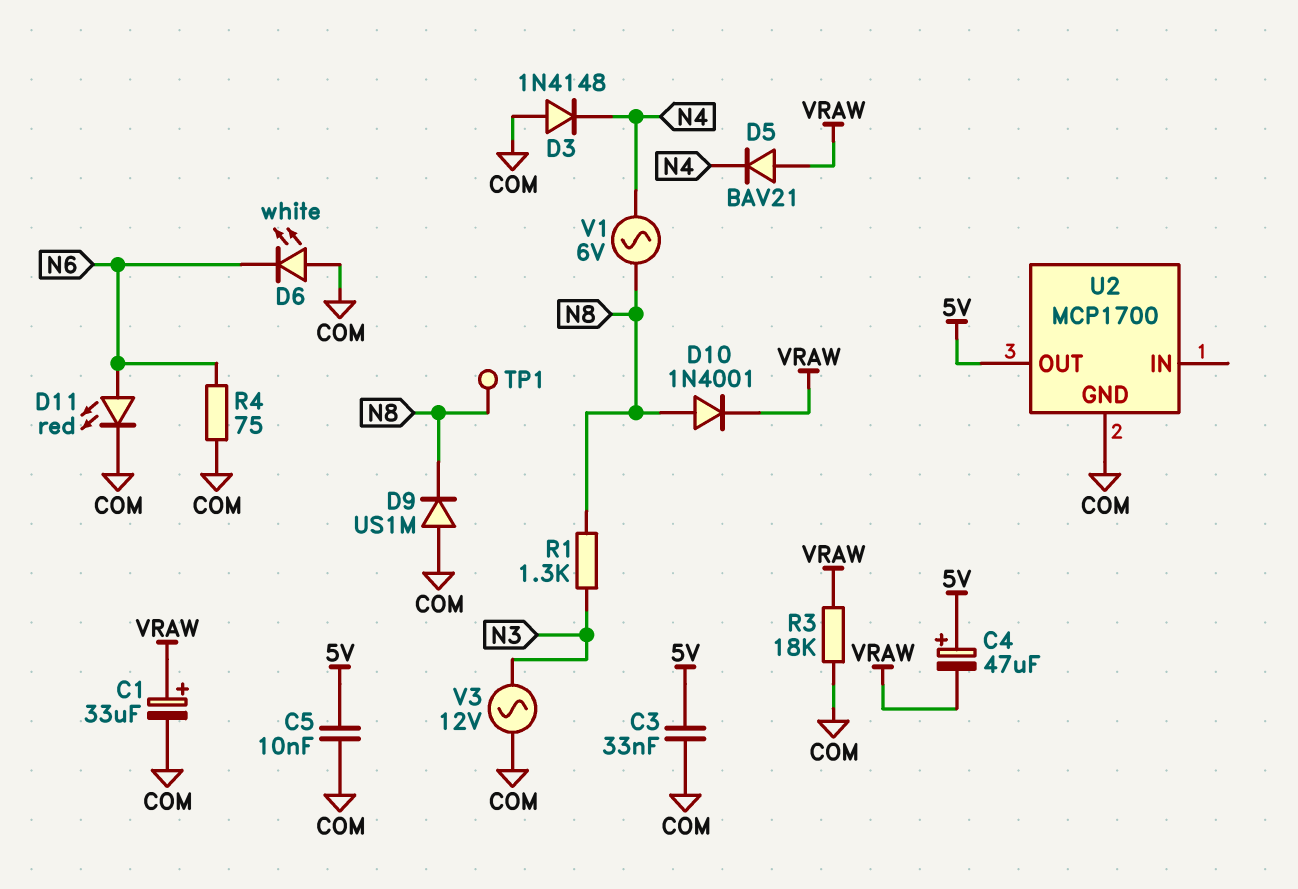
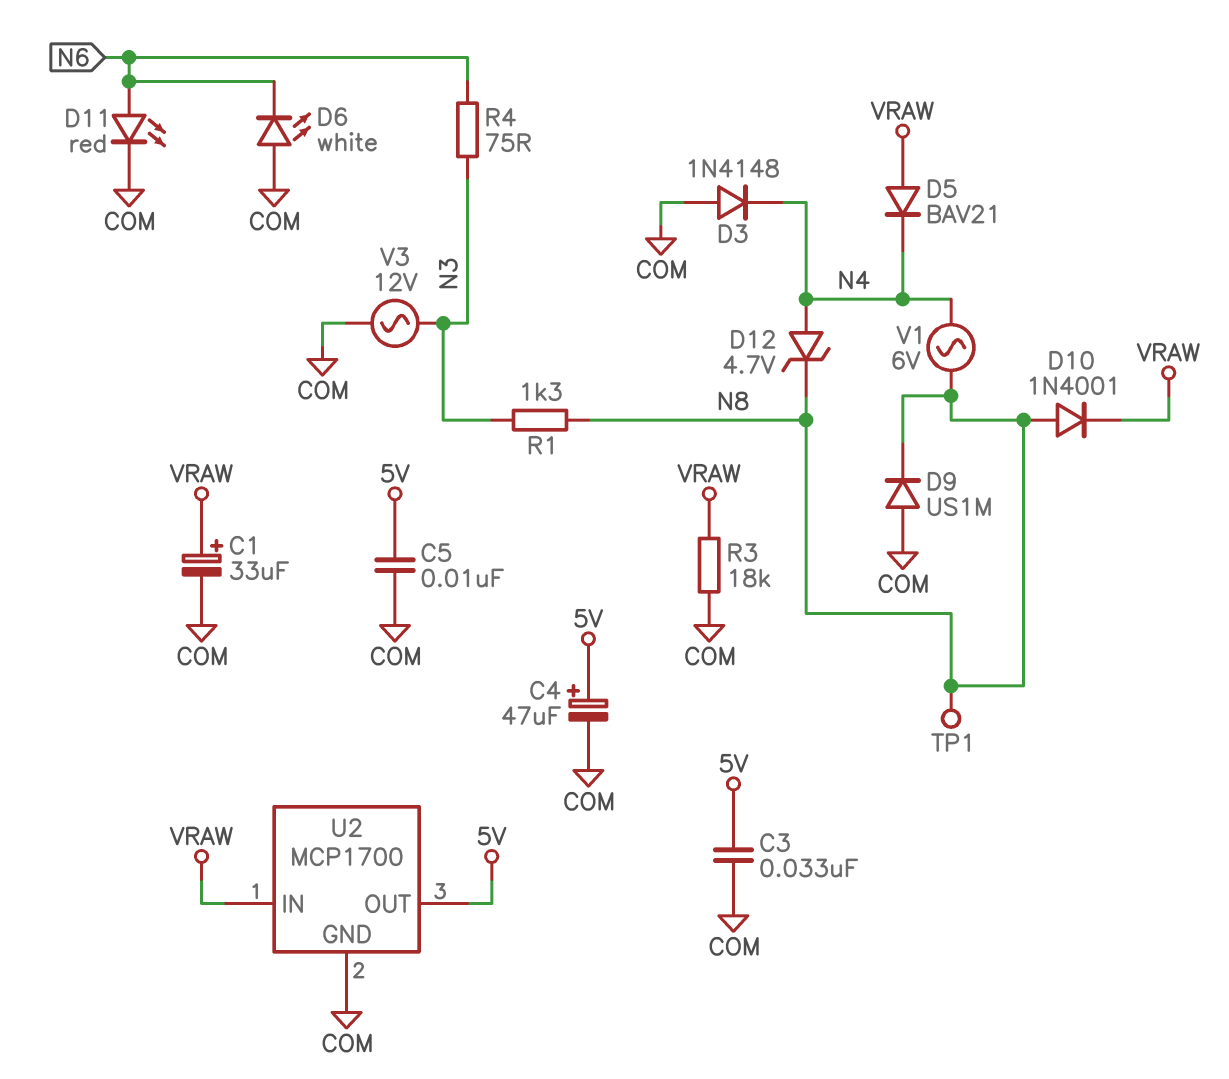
C4: 47uF (plus 5V, minus VRAW) -> 47uF (plus 5V, minus COM)
D12: none -> zener 4.7V (A N4, K N8)
R4: 75 (COM, N6) -> 75 (N3, N6)
U2 pin IN: none -> VRAW

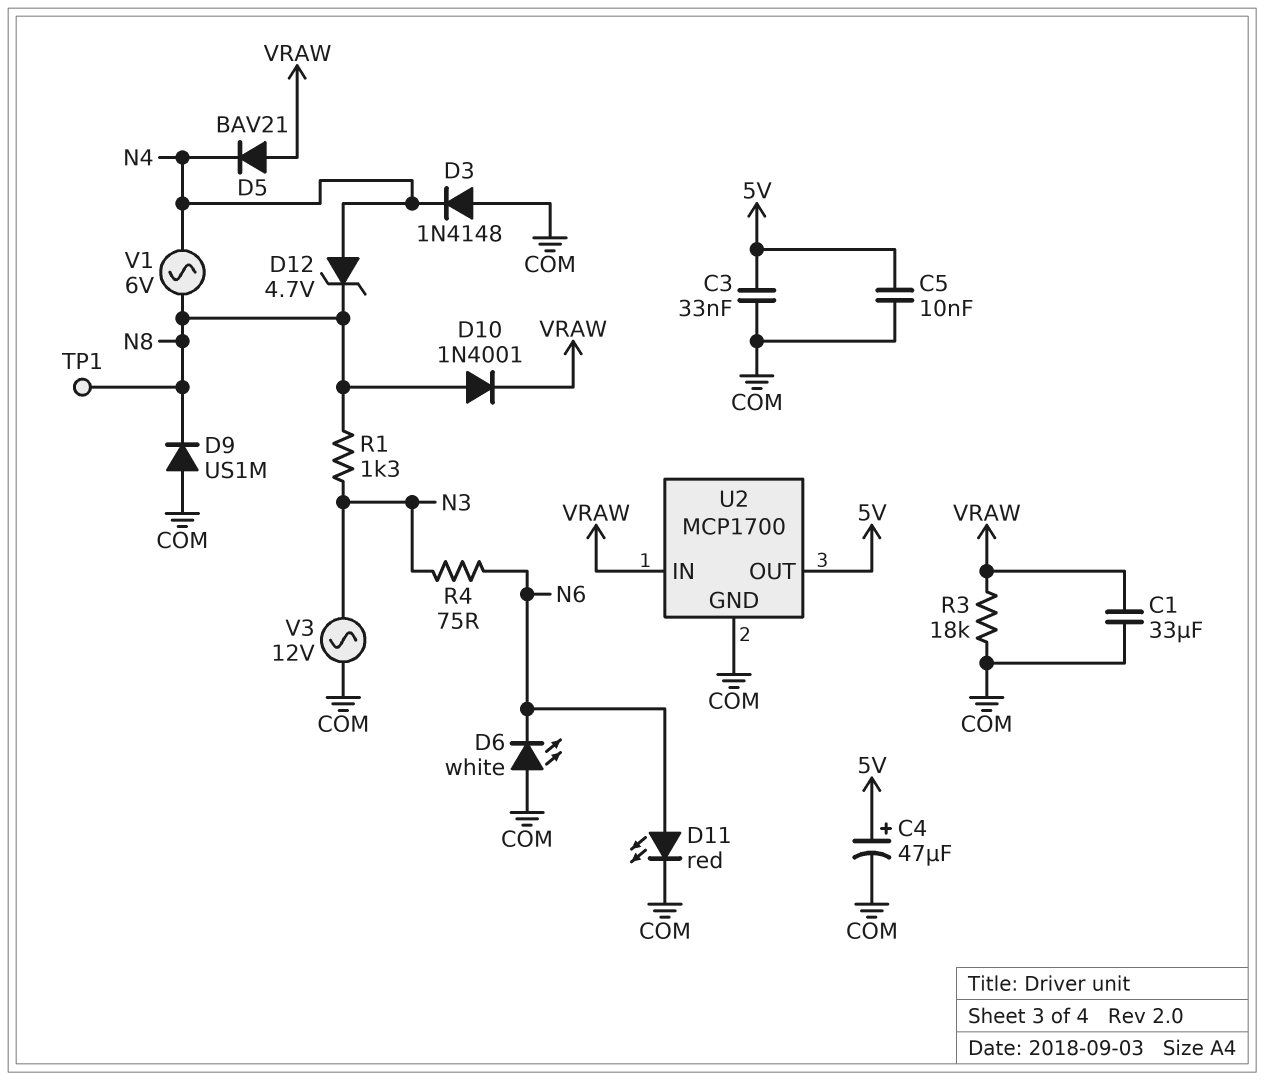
C1: 33uF (plus VRAW, minus COM) -> 33uF (COM, VRAW)

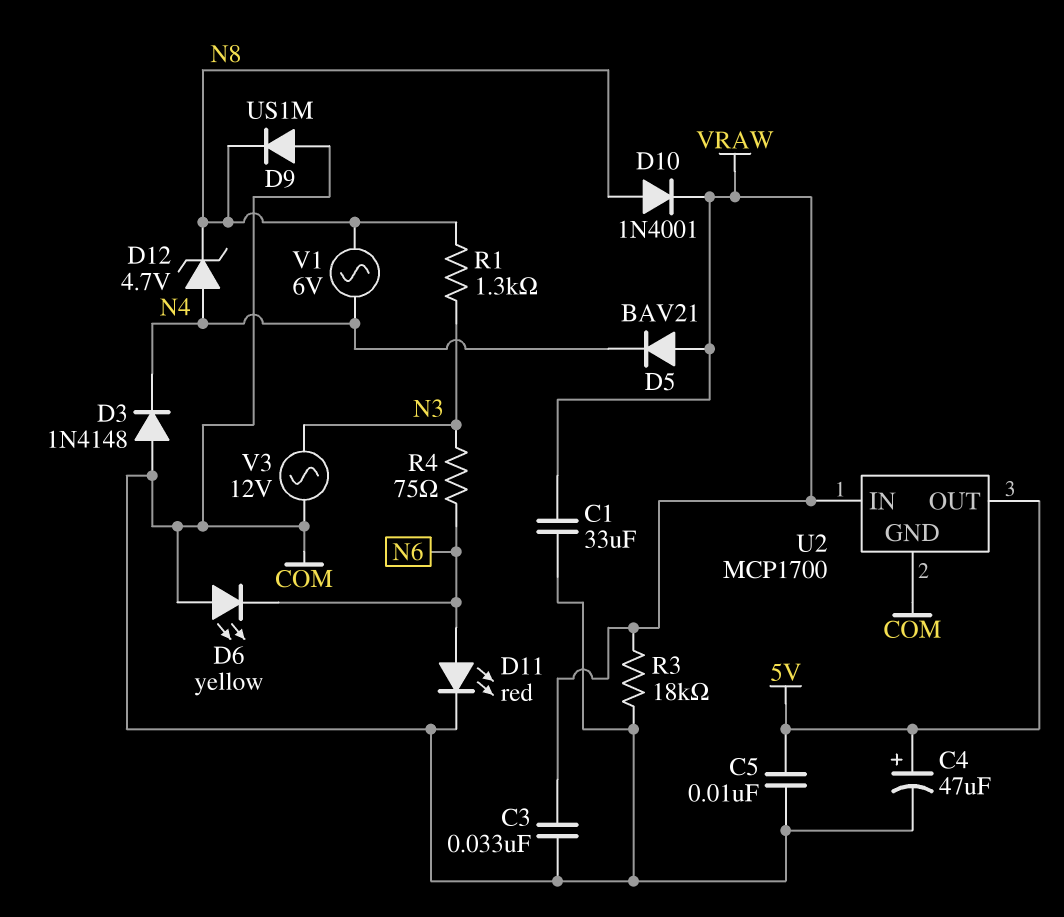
C3: 33nF (5V, COM) -> 33nF (COM, VRAW)
D6: LED white (A COM, K N6) -> LED yellow (A COM, K N6)
TP1: test point (N8) -> none

